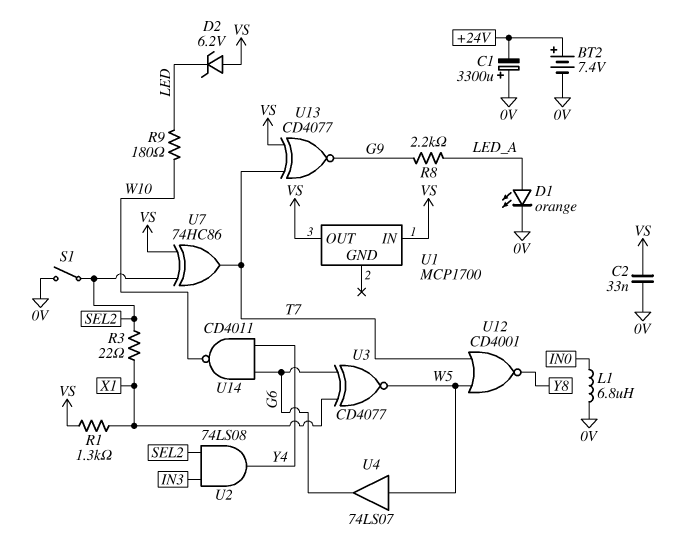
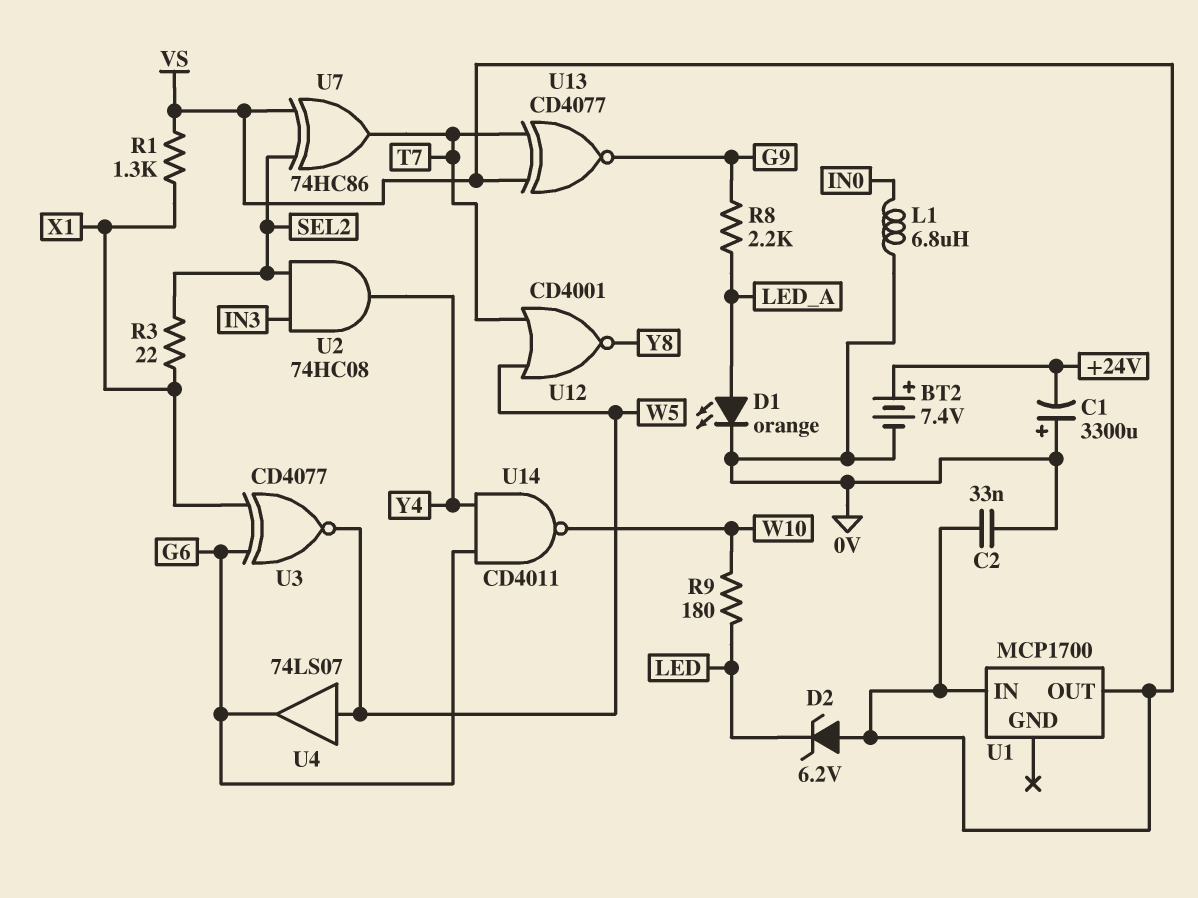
S1: switch (0V, SEL2) -> none
U2: AND 74LS08 (in IN3, in SEL2, out Y4) -> AND 74HC08 (in IN3, in SEL2, out Y4)

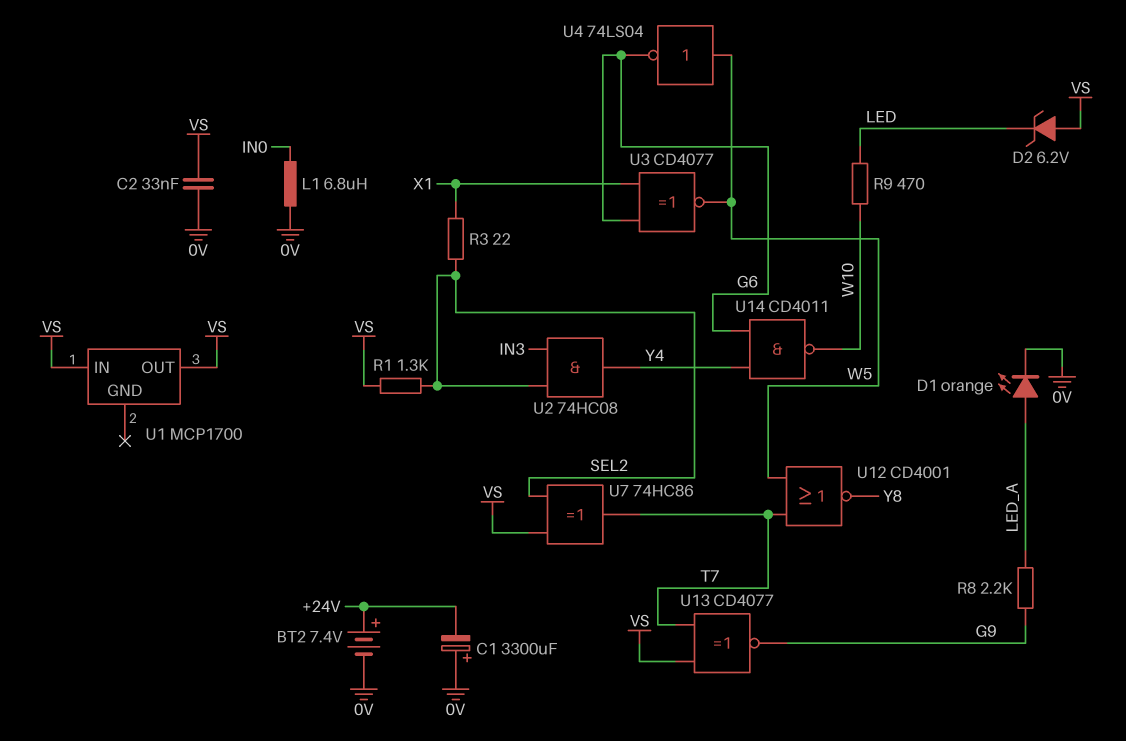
R1: 1.3k (VS, X1) -> 1.3k (SEL2, VS)
R9: 180 (LED, W10) -> 470 (LED, W10)
U4: buffer 74LS07 (in W5, out G6) -> NOT 74LS04 (in W5, out G6)

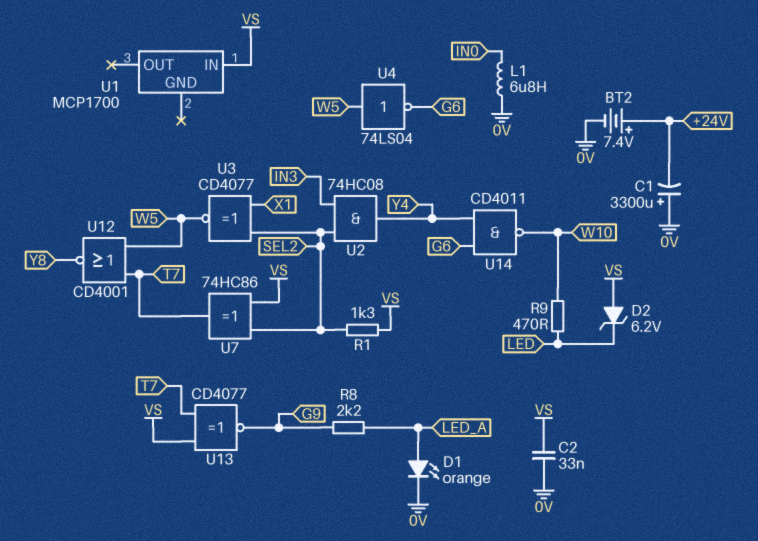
R3: 22 (SEL2, X1) -> none
U1 pin OUT: VS -> none
U3: XNOR CD4077 (in G6, in X1, out W5) -> XNOR CD4077 (in SEL2, in X1, out W5)

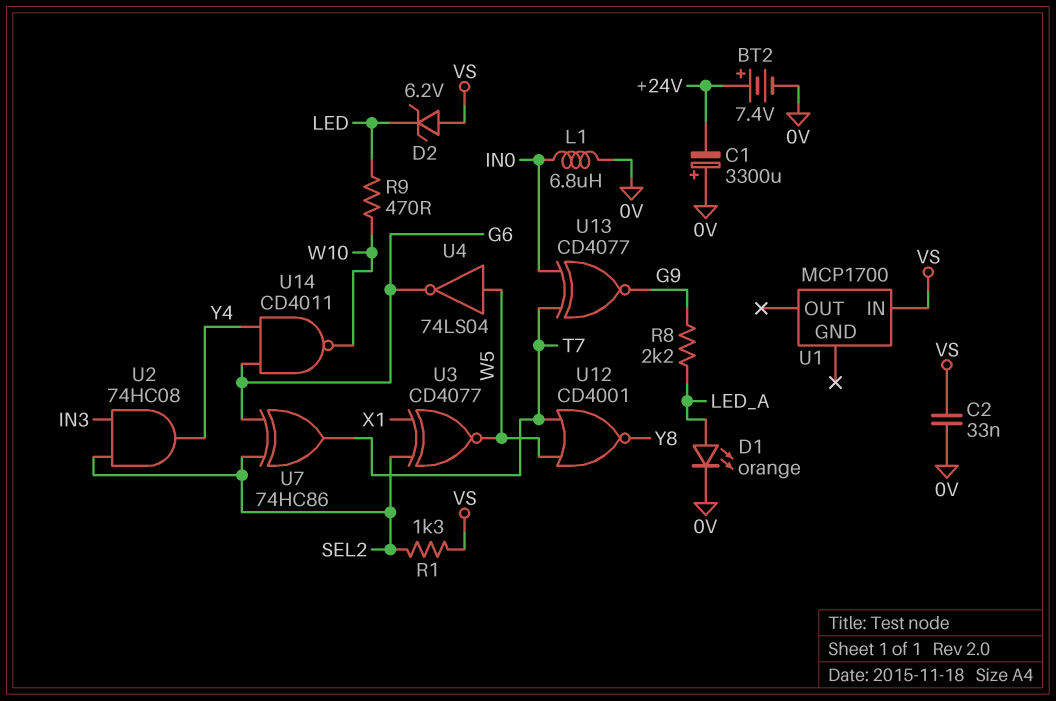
U7: XOR 74HC86 (in SEL2, in VS, out T7) -> XOR 74HC86 (in G6, in SEL2, out T7)
U13: XNOR CD4077 (in T7, in VS, out G9) -> XNOR CD4077 (in IN0, in T7, out G9)

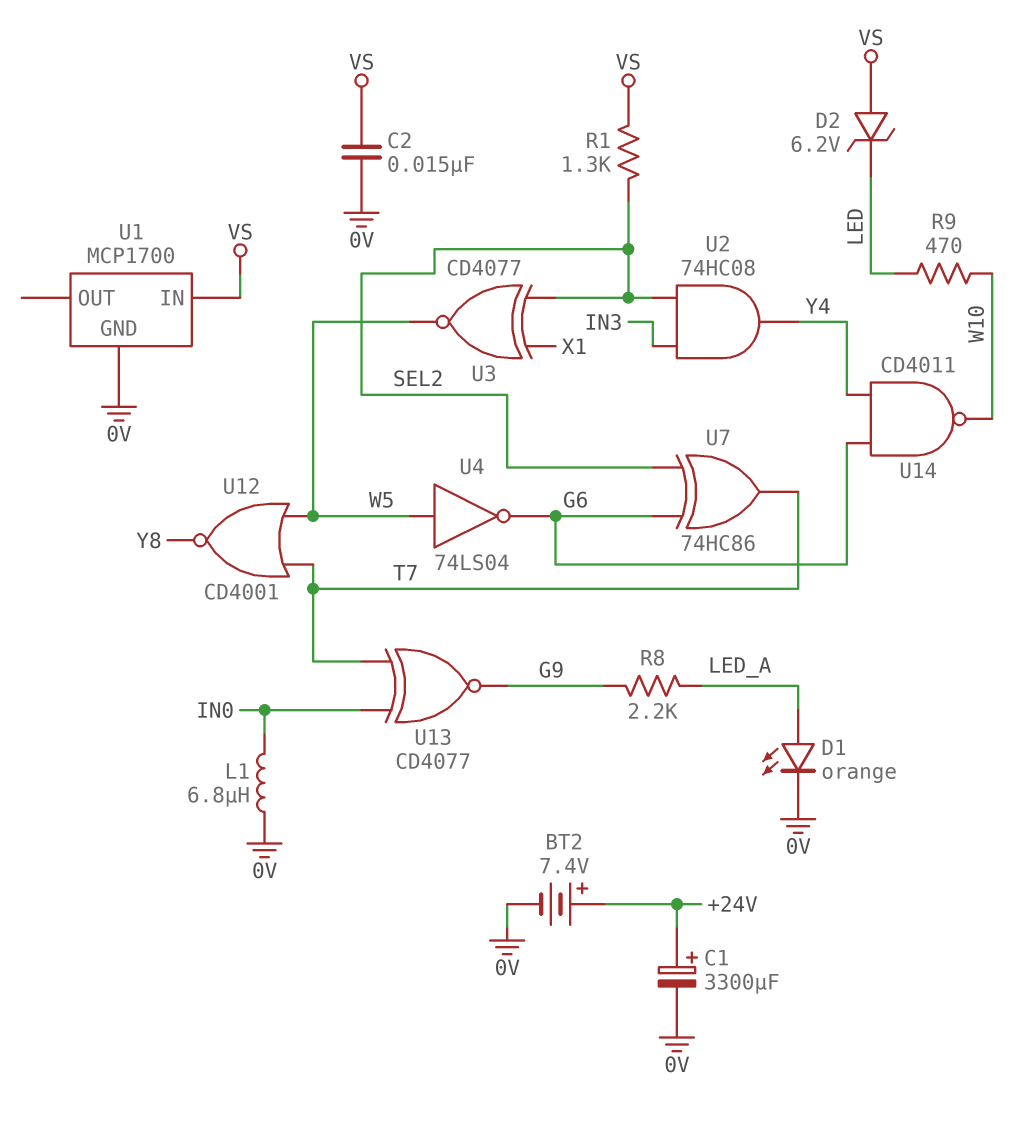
C1: 3300uF (plus 0V, minus +24V) -> 3300uF (plus +24V, minus 0V)
C2: 33nF (0V, VS) -> 15nF (0V, VS)
U1 pin GND: none -> 0V

